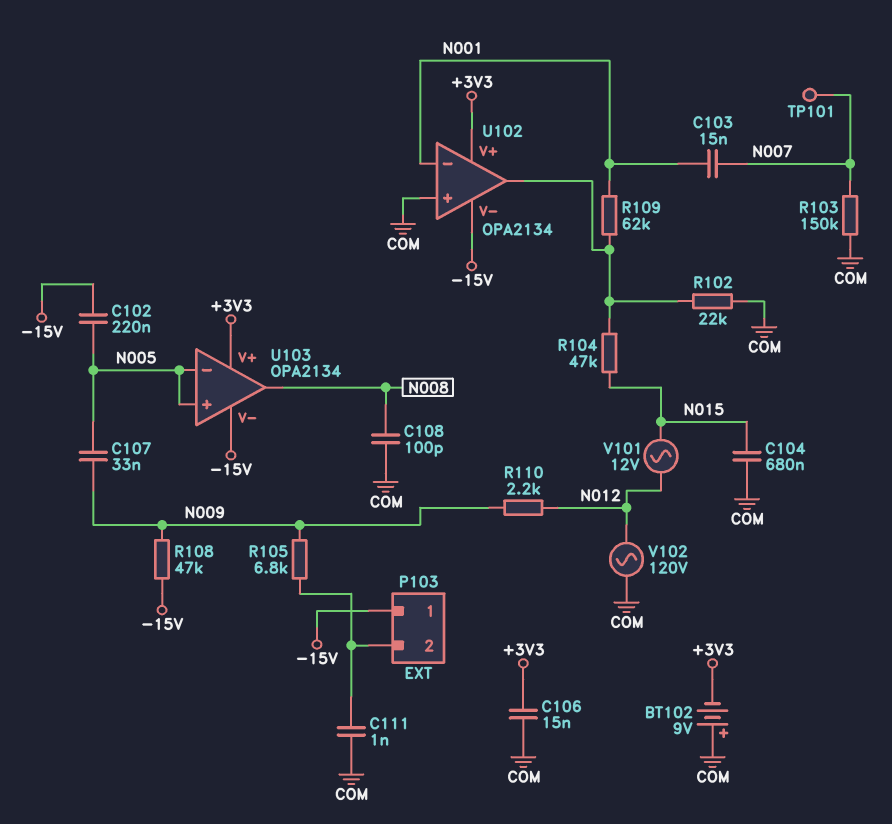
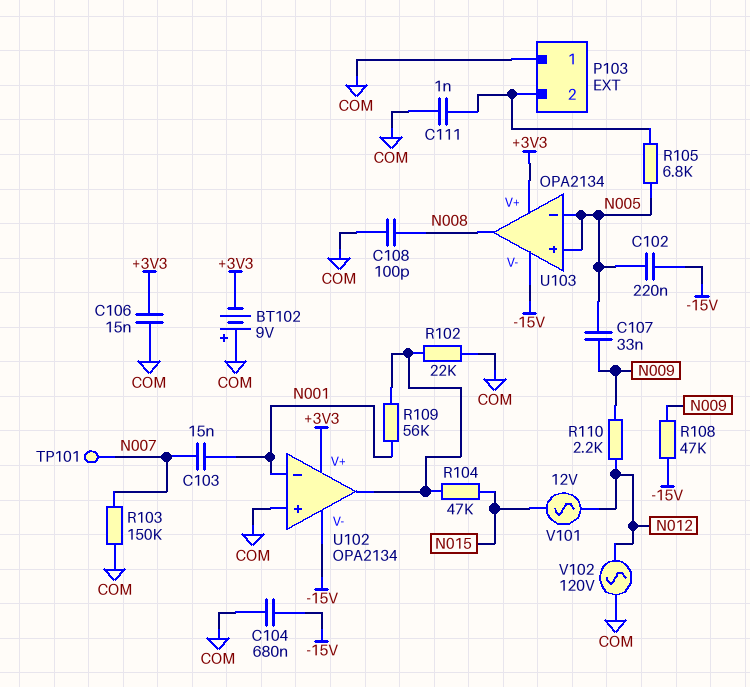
C104: 680nF (COM, N015) -> 680nF (-15V, COM)
P103 pin 1: -15V -> COM
R105: 6.8k (N009, P103/2) -> 6.8k (N005, P103/2)
R109: 62k (N001, U102/out) -> 56k (N001, U102/out)

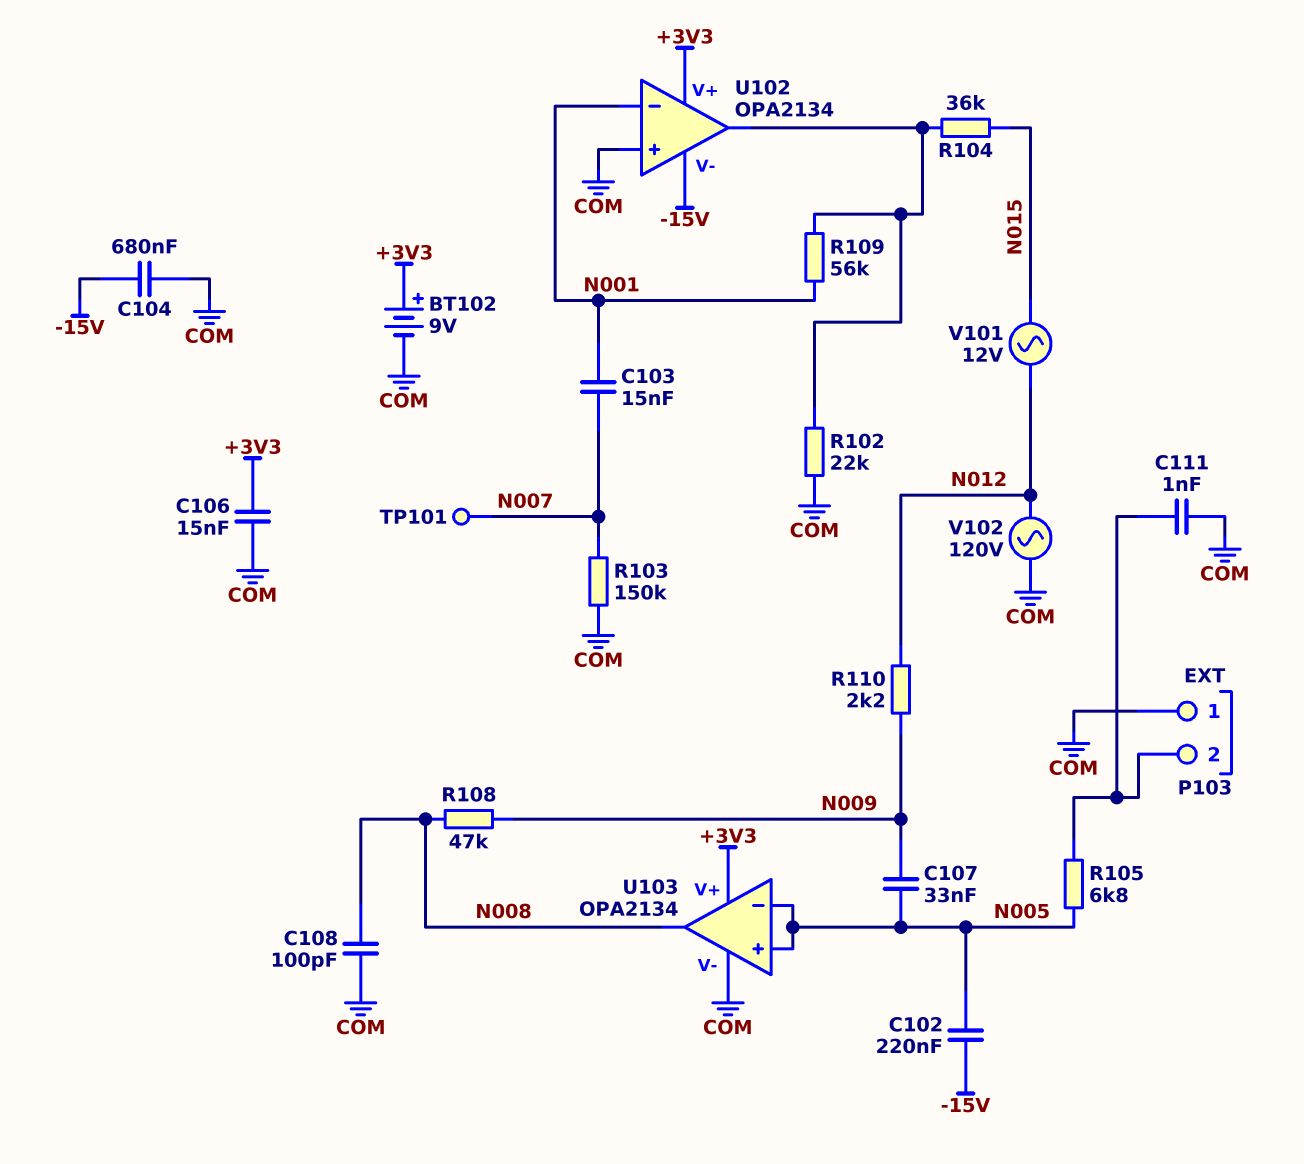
BT102: 9V (plus COM, minus +3V3) -> 9V (plus +3V3, minus COM)
R104: 47k (N015, U102/out) -> 36k (N015, U102/out)
R108: 47k (-15V, N009) -> 47k (N008, N009)
U103 pin V-: -15V -> COM

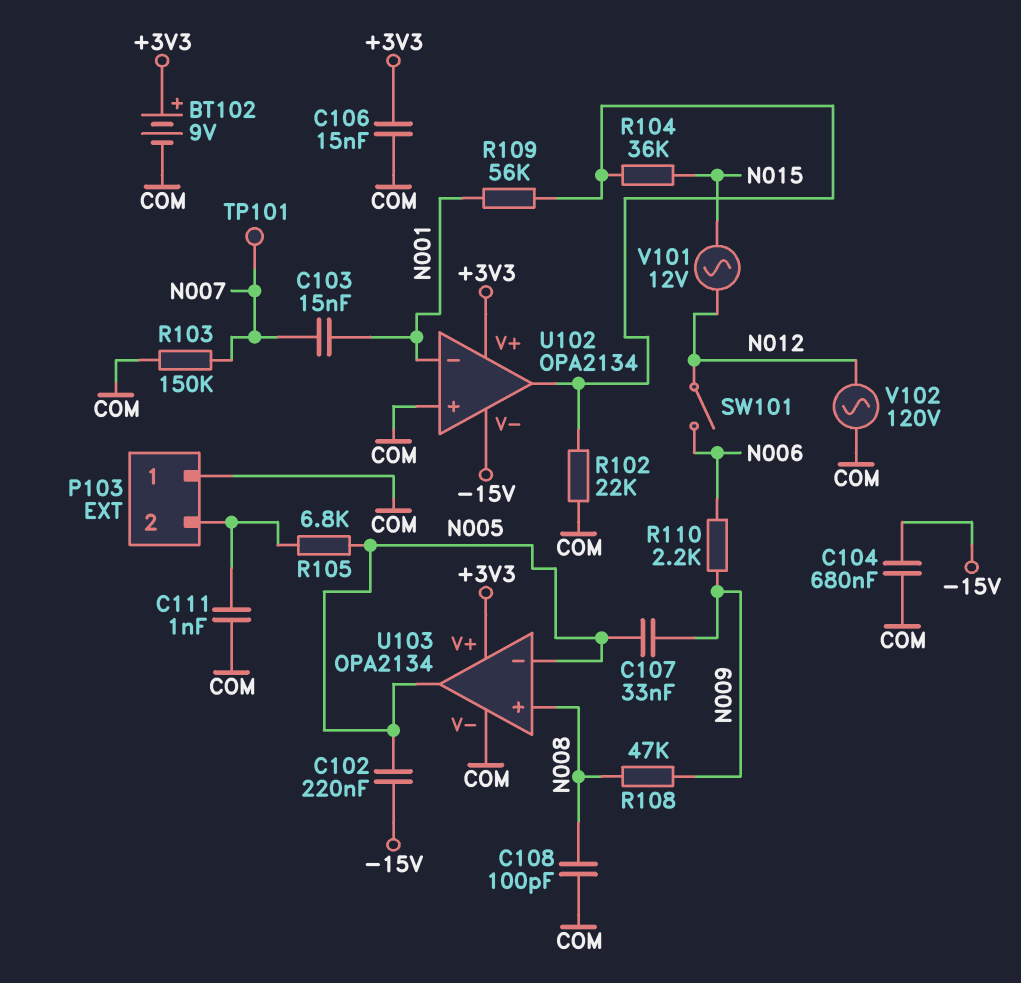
R110: 2.2k (N009, N012) -> 2.2k (N006, N009)
SW101: none -> switch (N006, N012)
U103 pin in+: N005 -> N008
U103 pin out: N008 -> N005

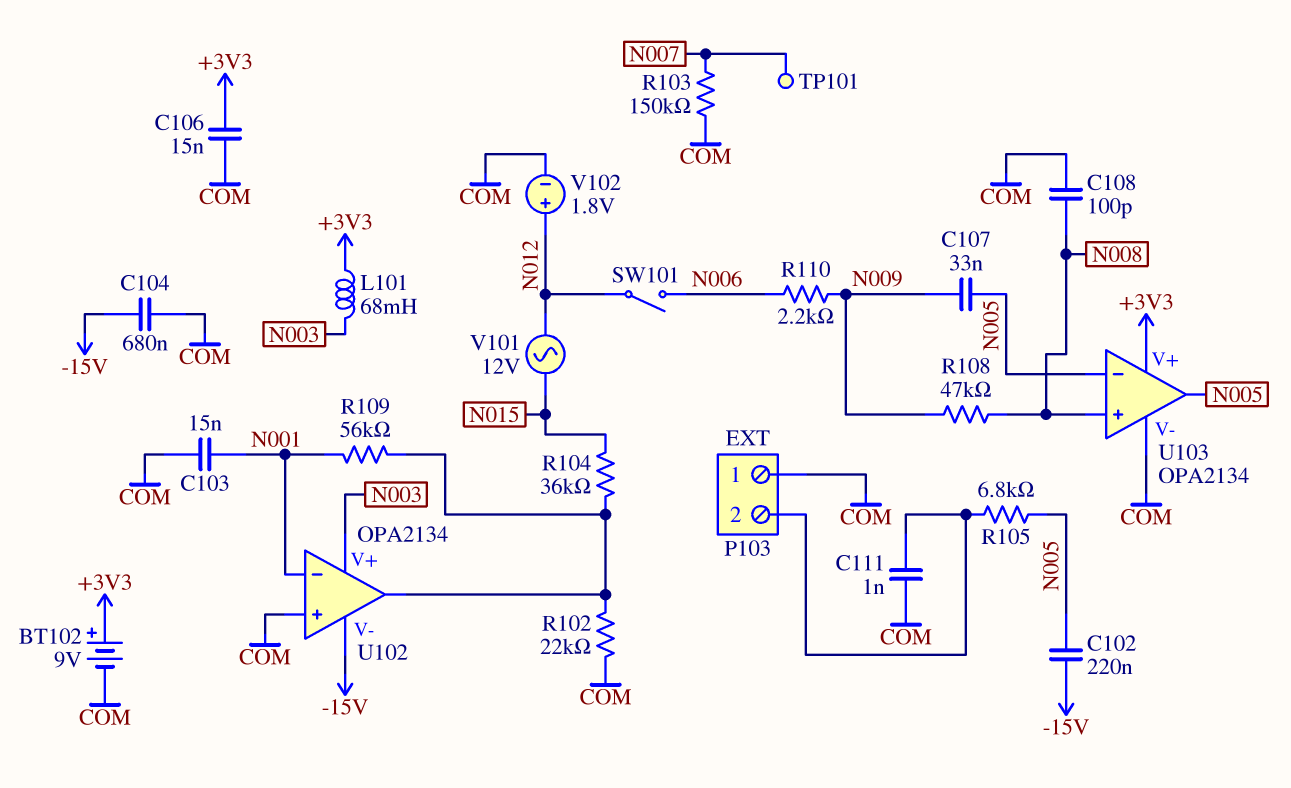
C103: 15nF (N001, N007) -> 15nF (COM, N001)
L101: none -> 68mH (+3V3, N003)
U102 pin V+: +3V3 -> N003
V102: AC 120V (COM, N012) -> 1.8V (plus N012, minus COM)

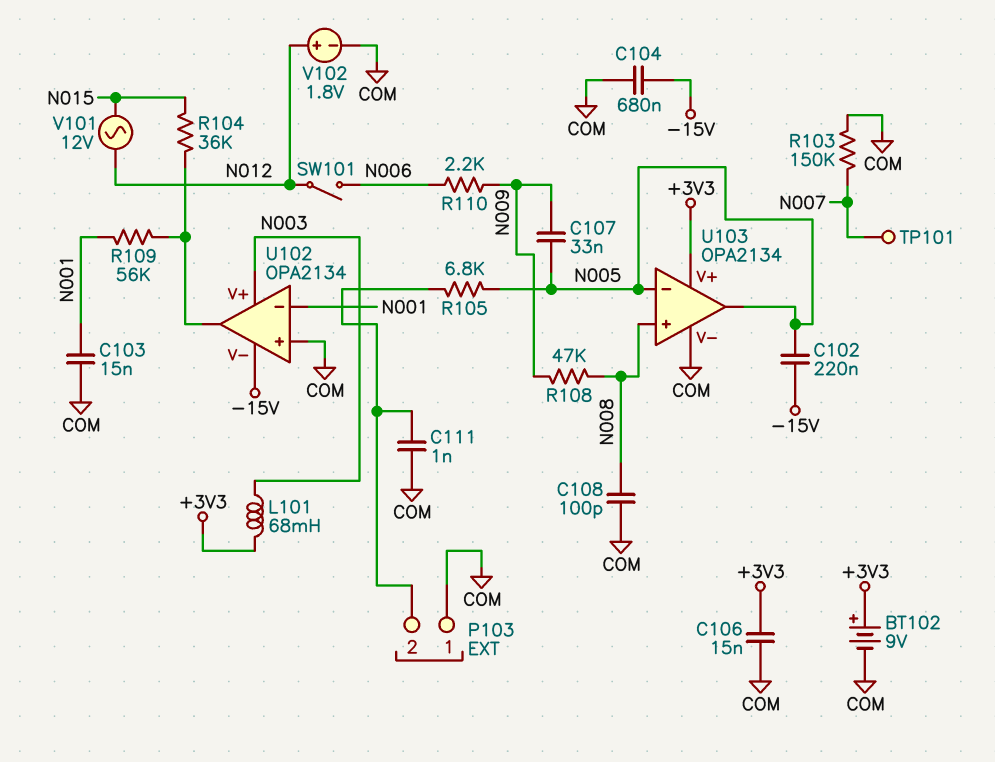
R102: 22k (COM, U102/out) -> none

